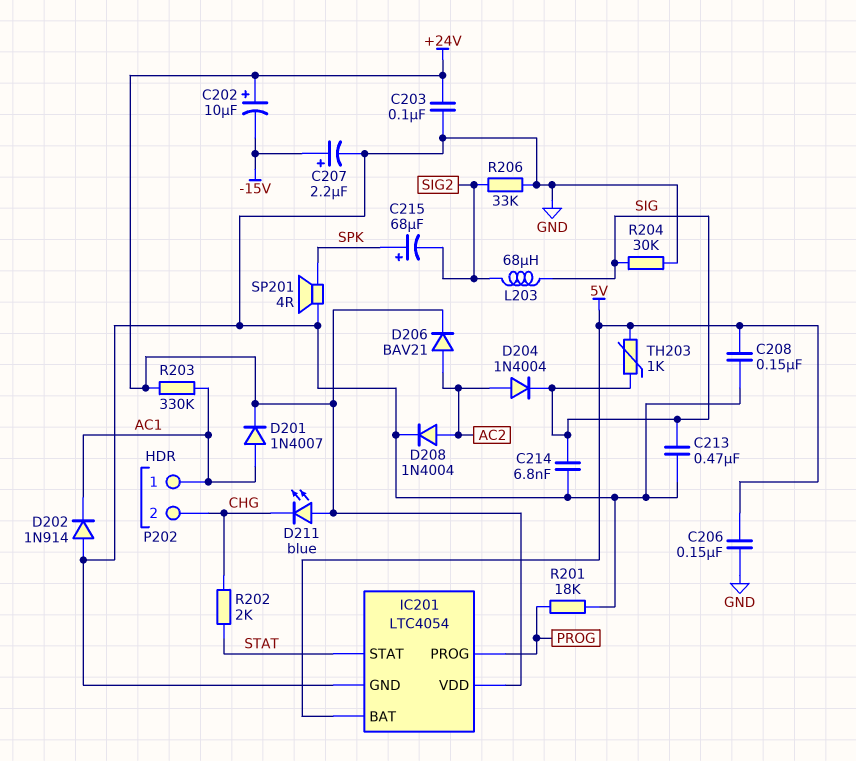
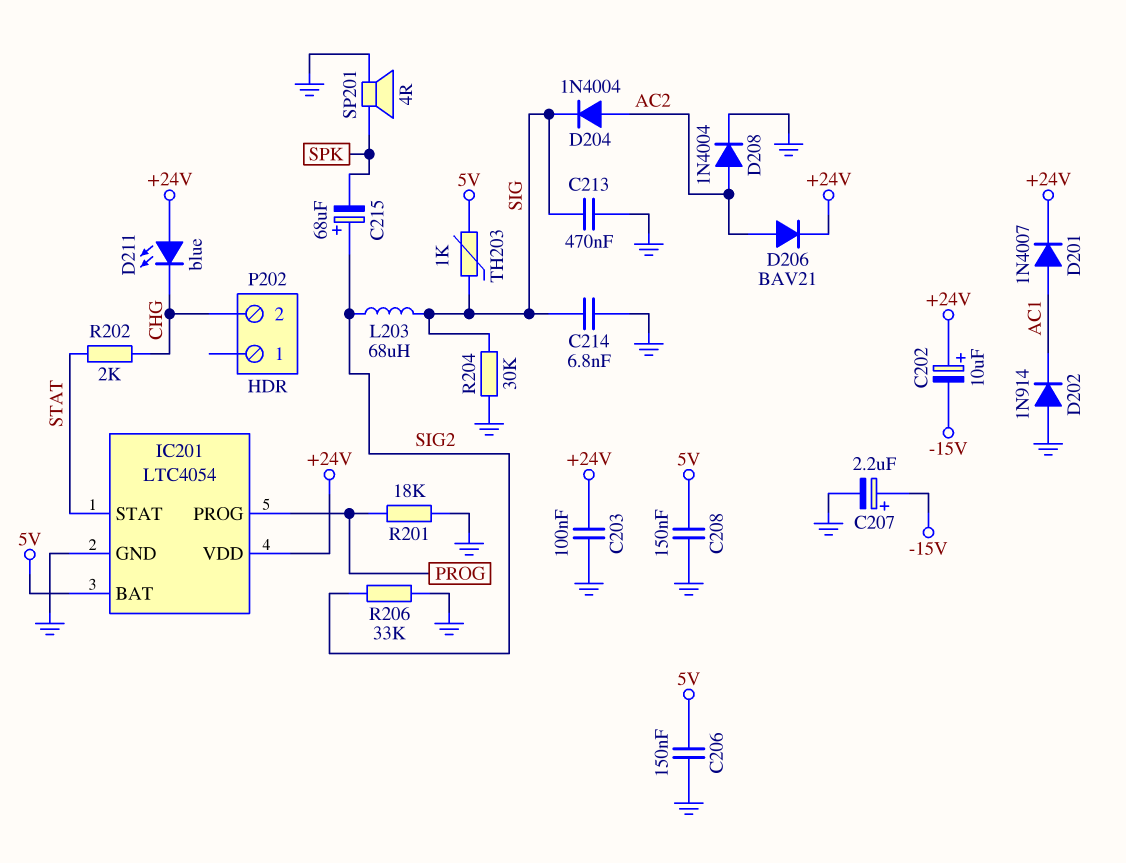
C215: 68uF (plus SPK, minus SIG2) -> 68uF (plus SIG2, minus SPK)
P202 pin 1: AC1 -> none
R203: 330k (+24V, AC1) -> none

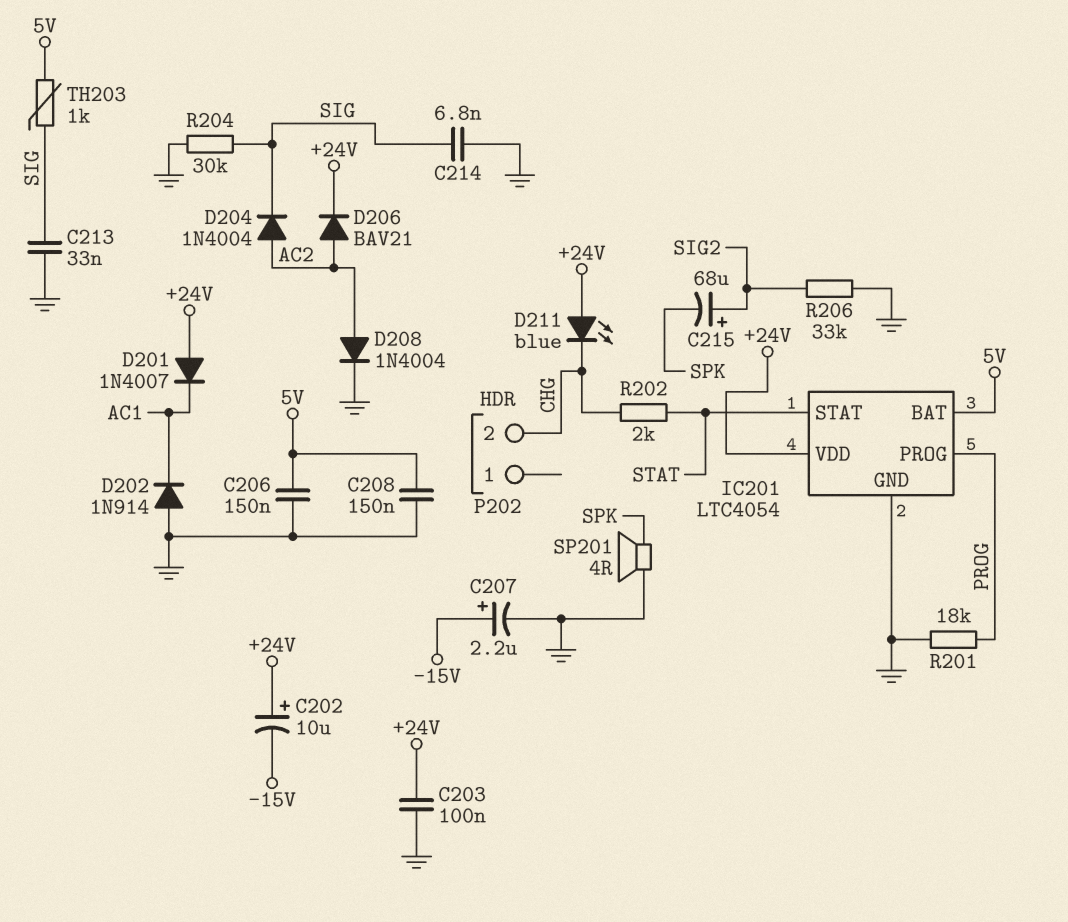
C213: 470nF (GND, SIG) -> 33nF (GND, SIG)
D201: diode 1N4007 (A AC1, K +24V) -> diode 1N4007 (A +24V, K AC1)
L203: 68uH (SIG, SIG2) -> none

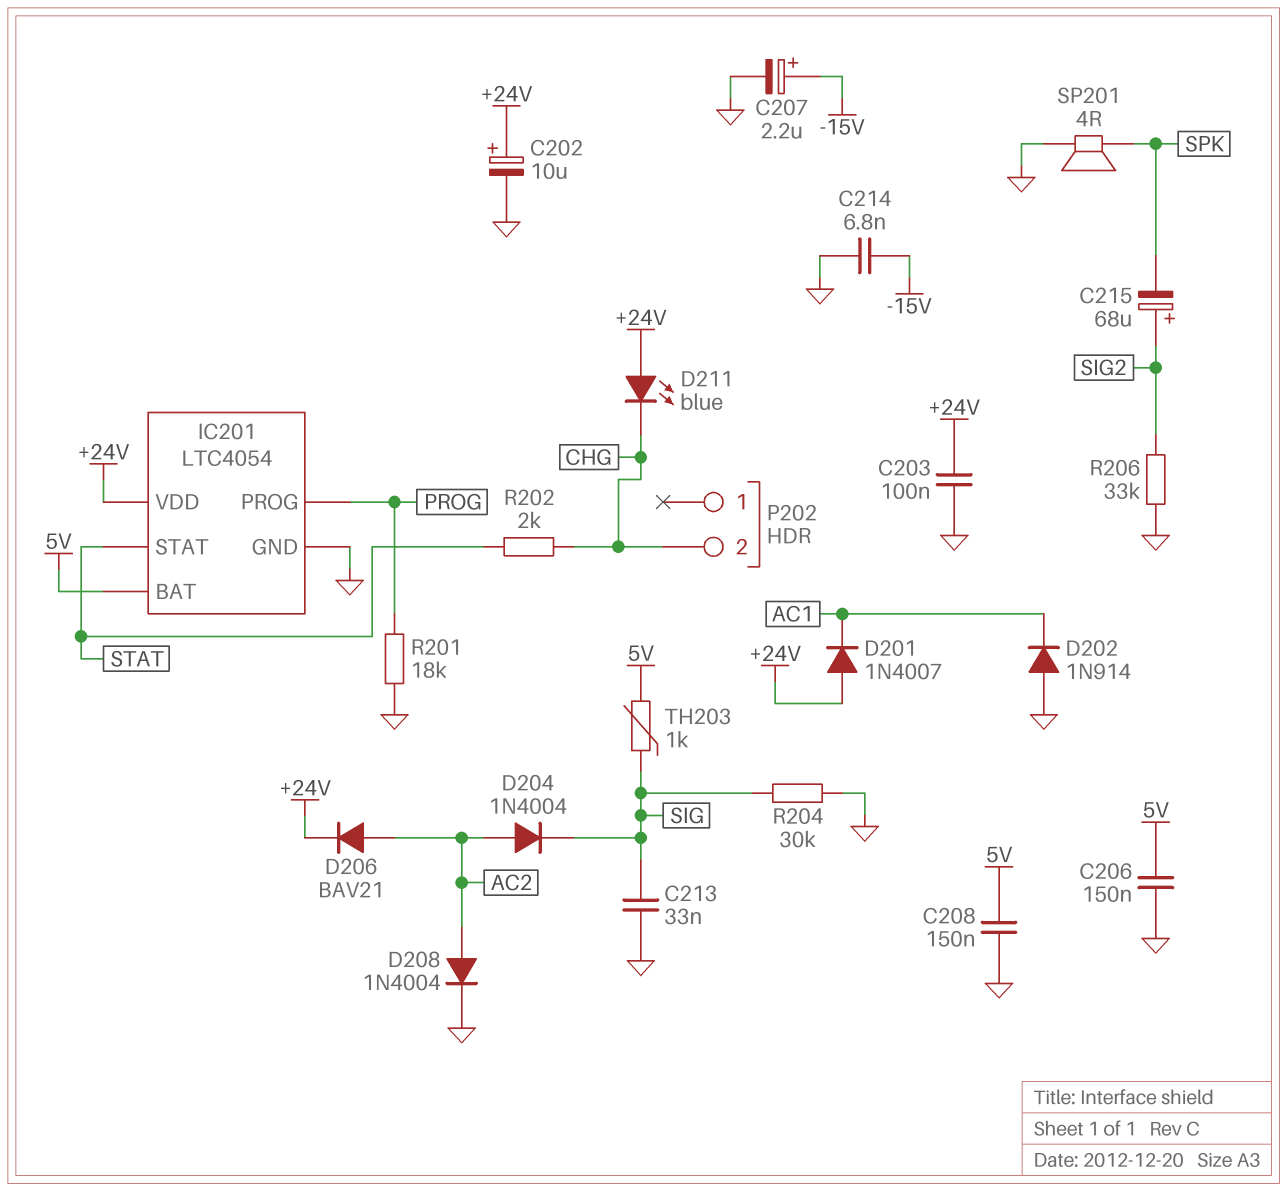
C202: 10uF (plus +24V, minus -15V) -> 10uF (plus +24V, minus GND)
C214: 6.8nF (GND, SIG) -> 6.8nF (-15V, GND)

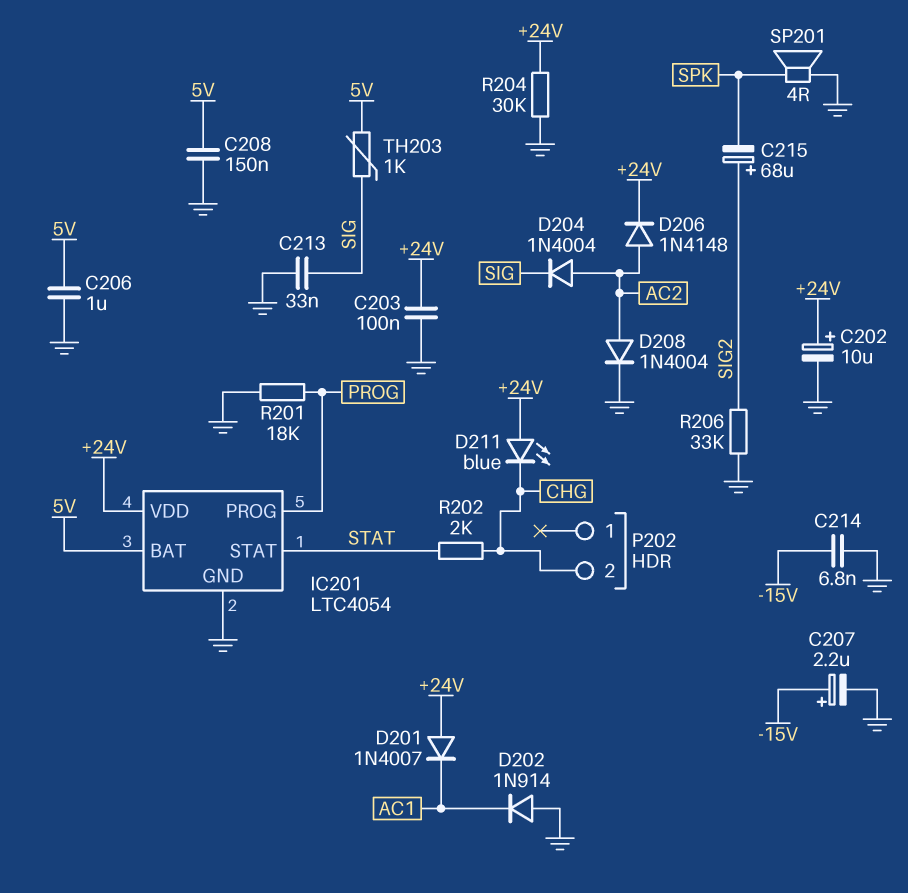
C206: 150nF (5V, GND) -> 1uF (5V, GND)
D206: diode BAV21 (A AC2, K +24V) -> diode 1N4148 (A AC2, K +24V)
R204: 30k (GND, SIG) -> 30k (+24V, GND)

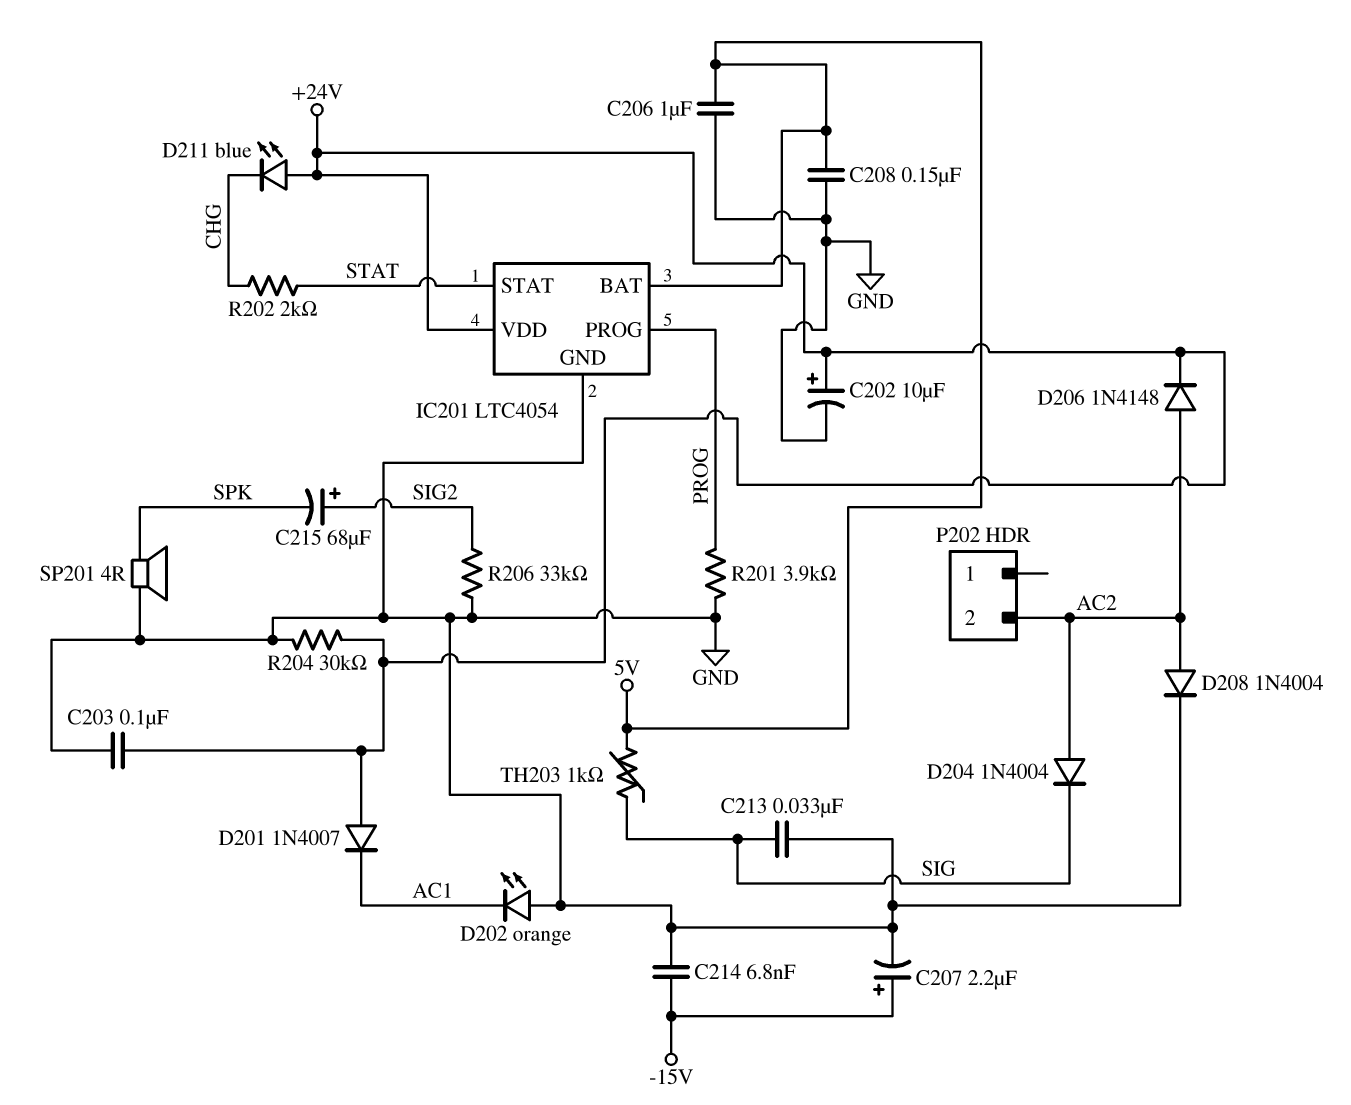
D202: diode 1N914 (A GND, K AC1) -> LED orange (A GND, K AC1)
P202 pin 2: CHG -> AC2
R201: 18k (GND, PROG) -> 3.9k (GND, PROG)

